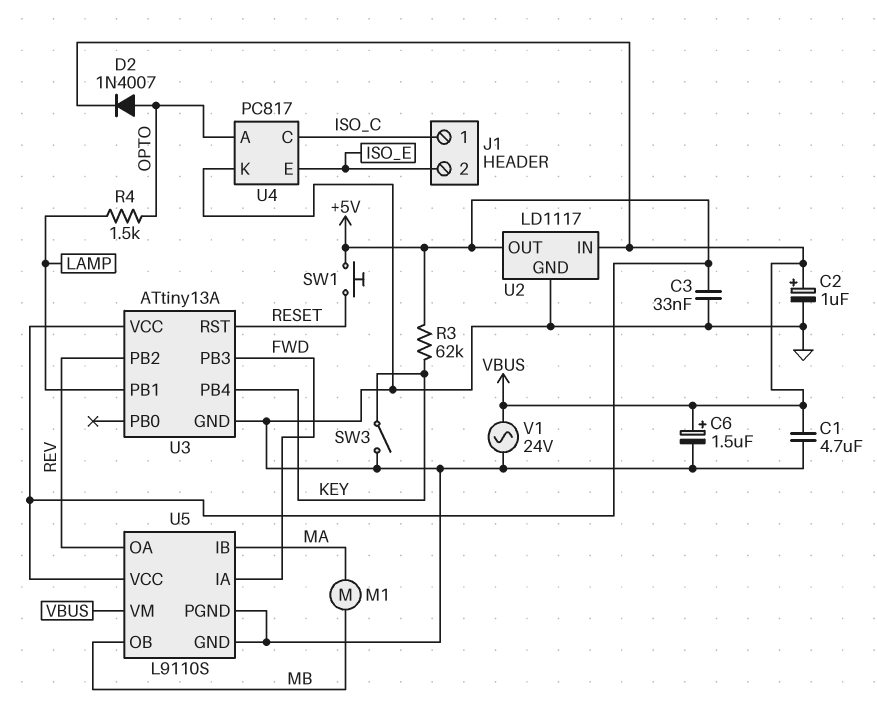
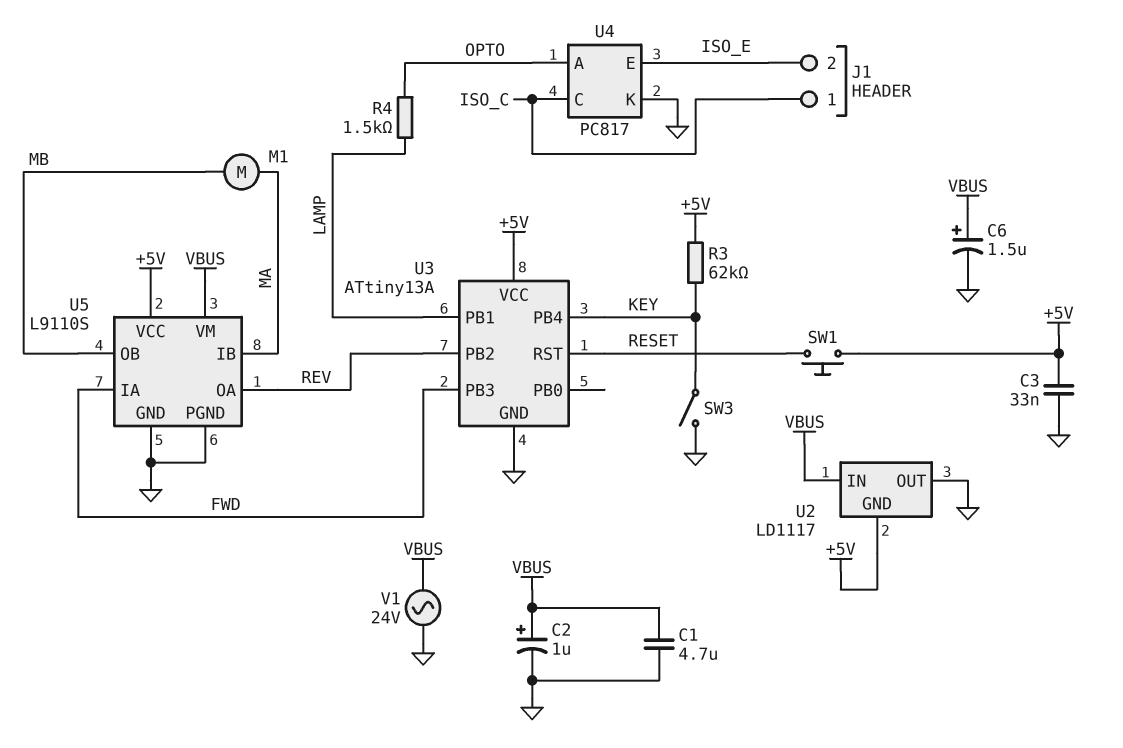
D2: diode 1N4007 (A OPTO, K VBUS) -> none
U2 pin GND: GND -> +5V
U2 pin OUT: +5V -> GND

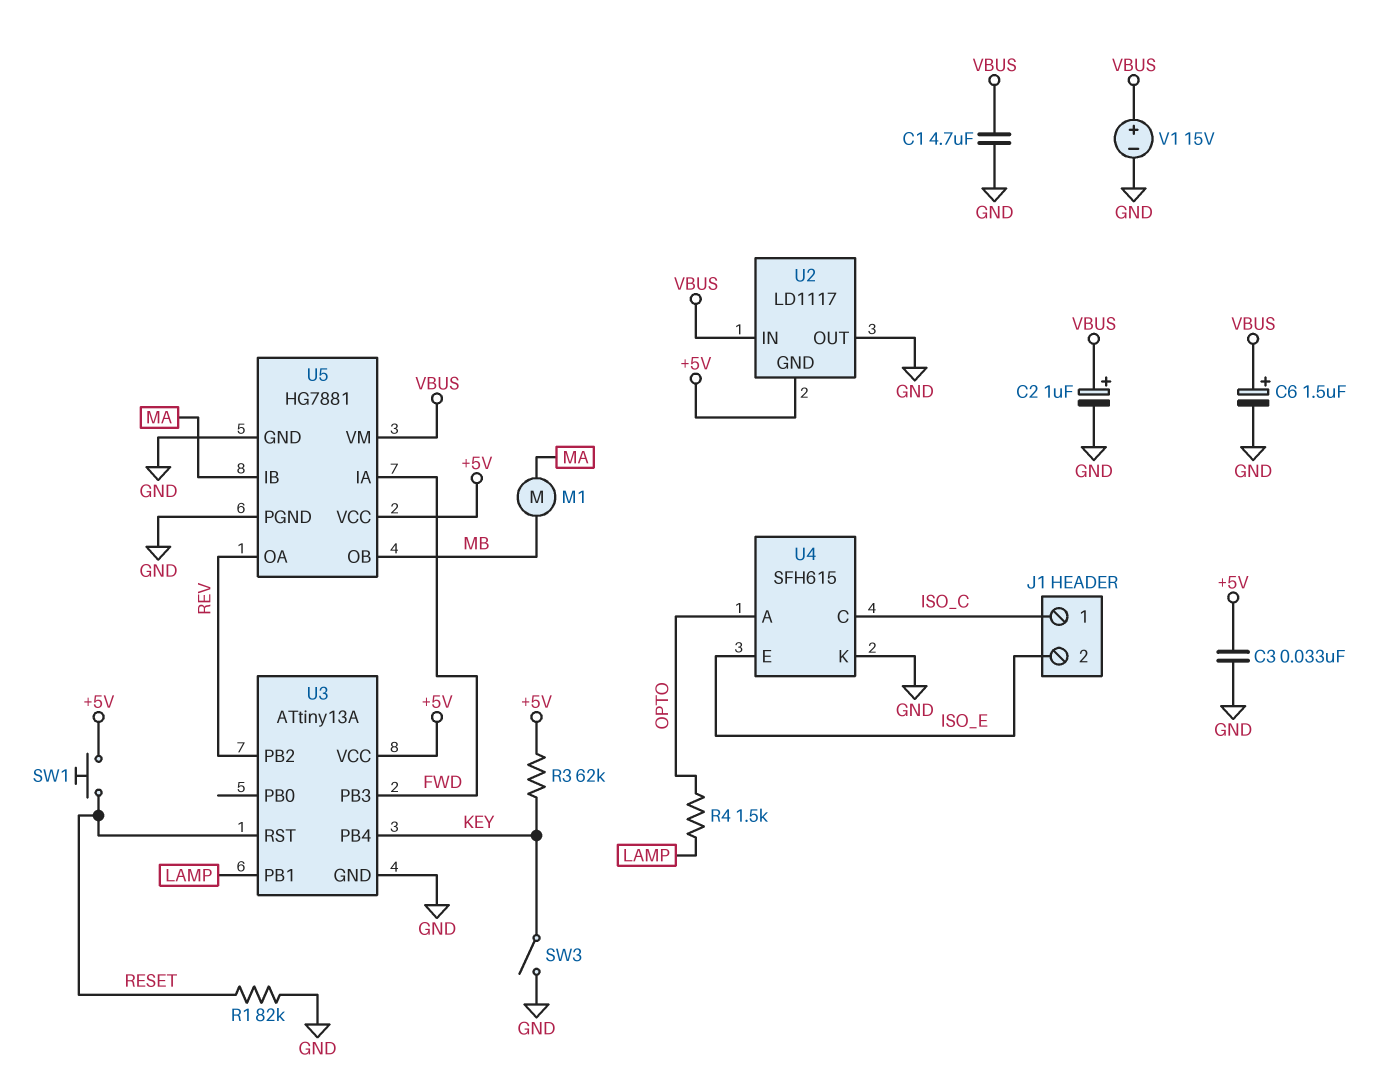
R1: none -> 82k (GND, RESET)
U4: PC817 -> SFH615
U5: L9110S -> HG7881
V1: AC 24V (GND, VBUS) -> 15V (plus VBUS, minus GND)

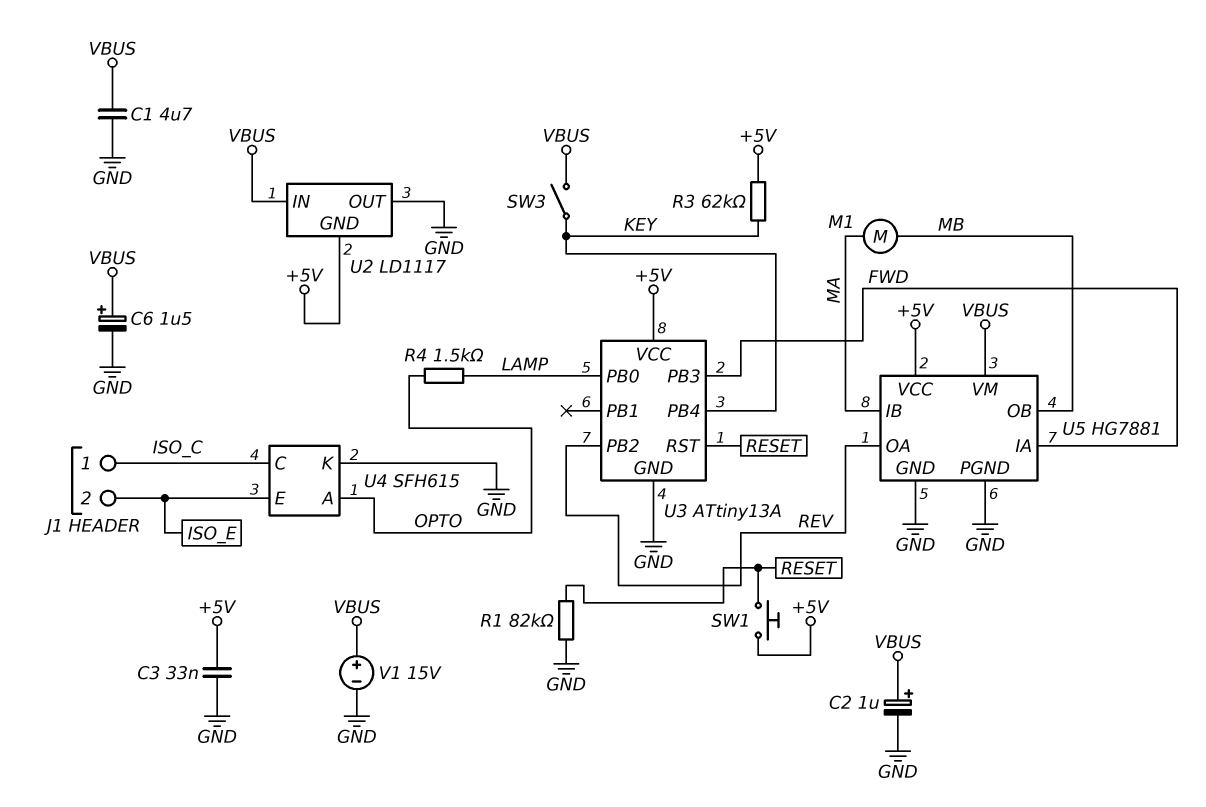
SW3: switch (GND, KEY) -> switch (KEY, VBUS)
U3 pin PB0: none -> LAMP
U3 pin PB1: LAMP -> none

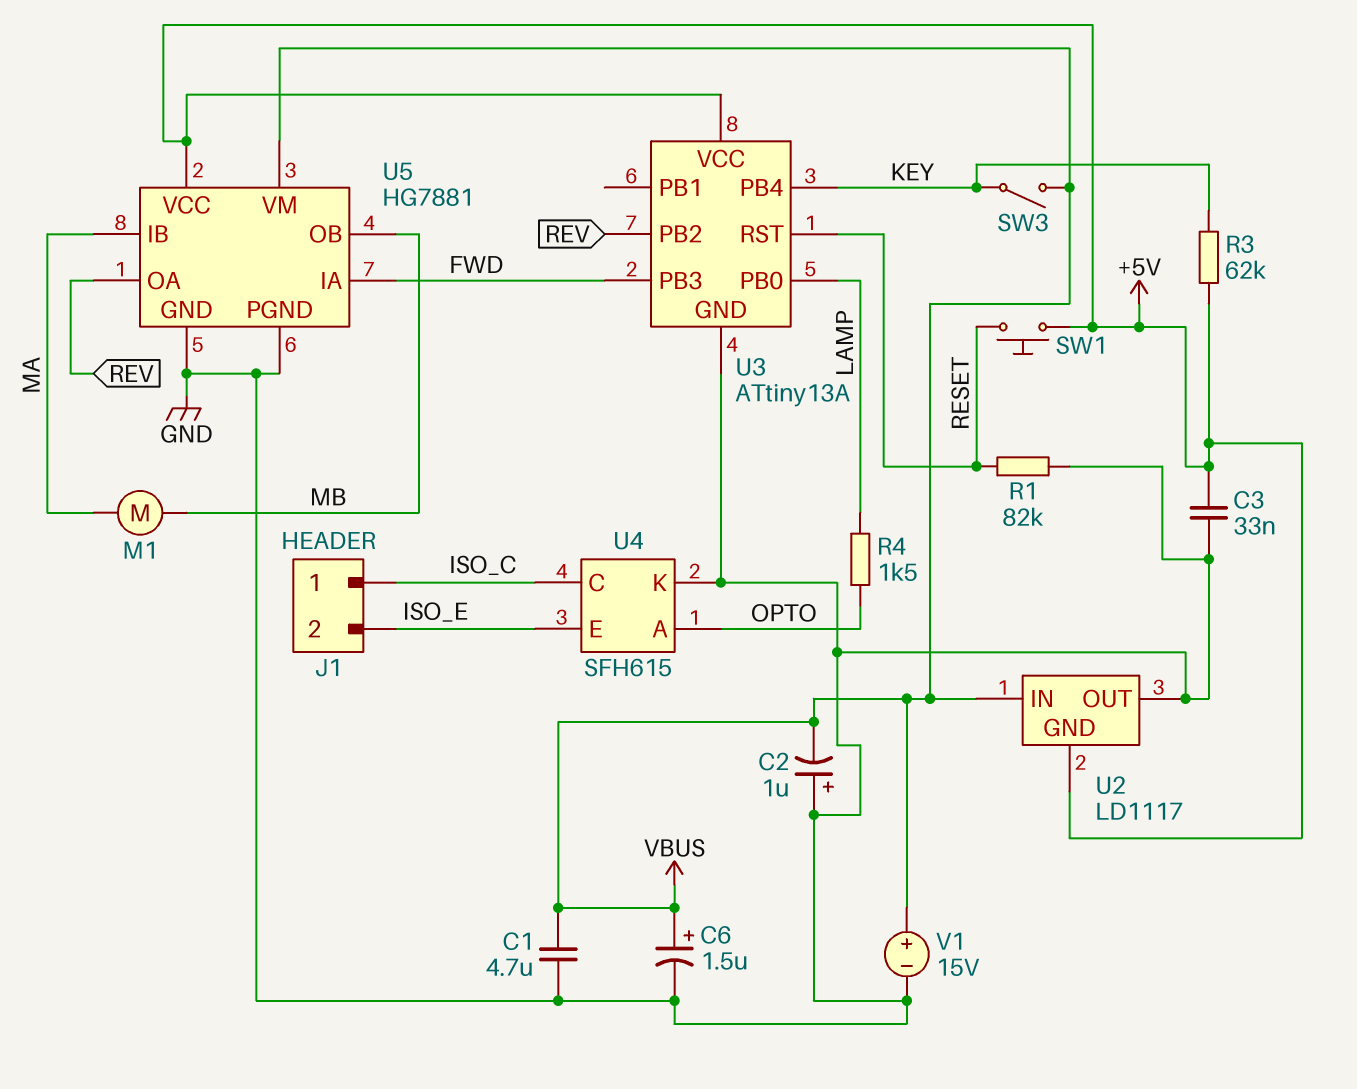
C2: 1uF (plus VBUS, minus GND) -> 1uF (plus GND, minus VBUS)

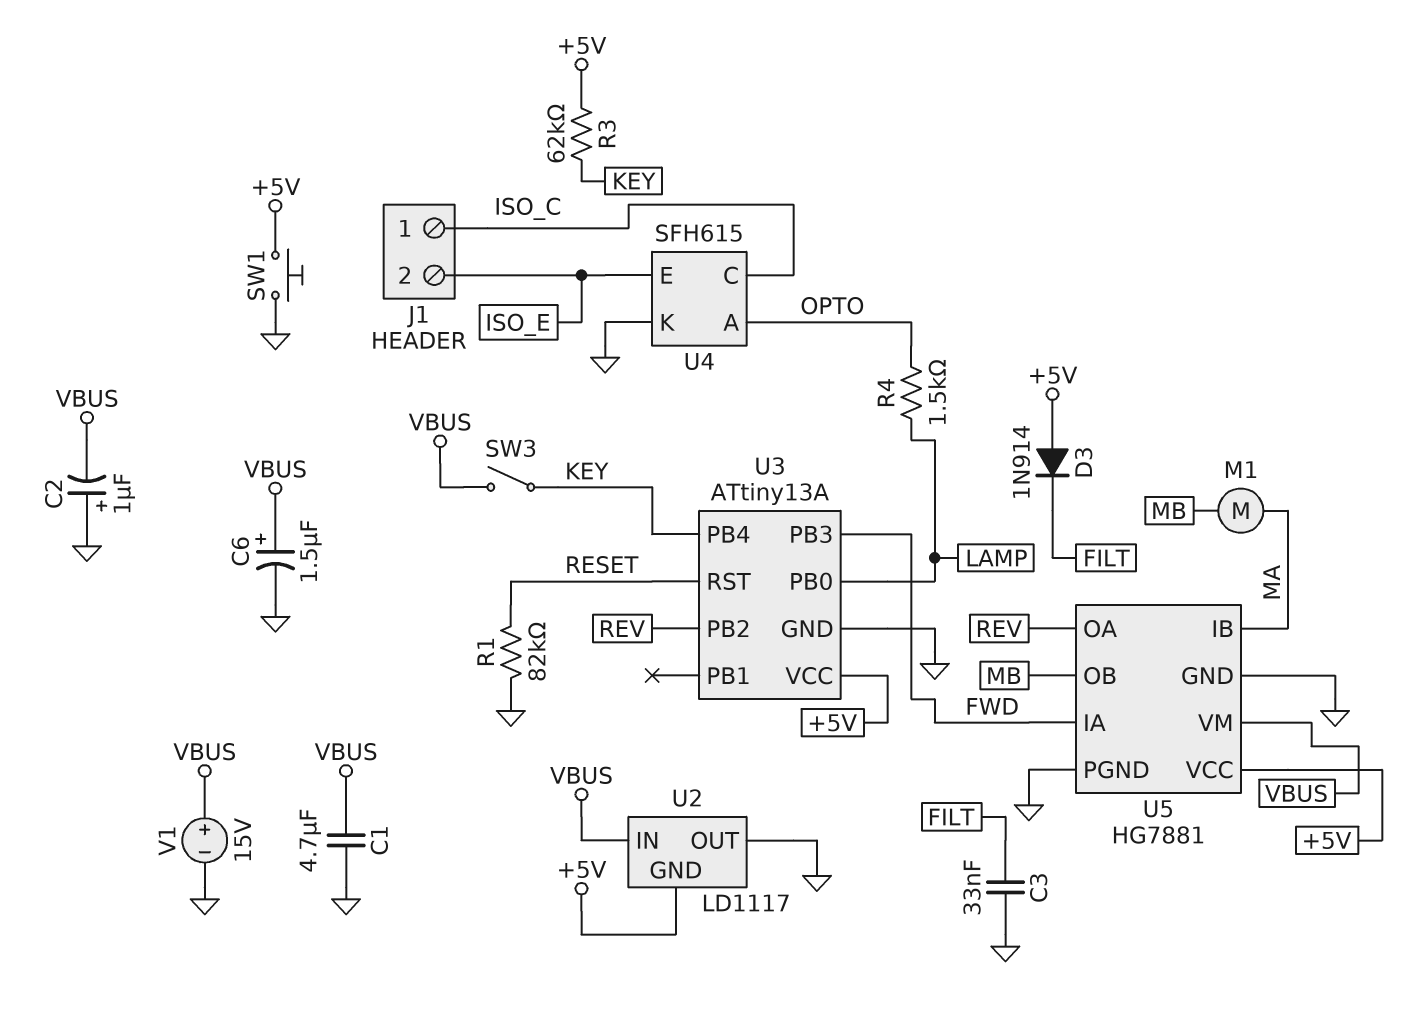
C3: 33nF (+5V, GND) -> 33nF (FILT, GND)
D3: none -> diode 1N914 (A +5V, K FILT)
SW1: button (+5V, RESET) -> button (+5V, GND)

